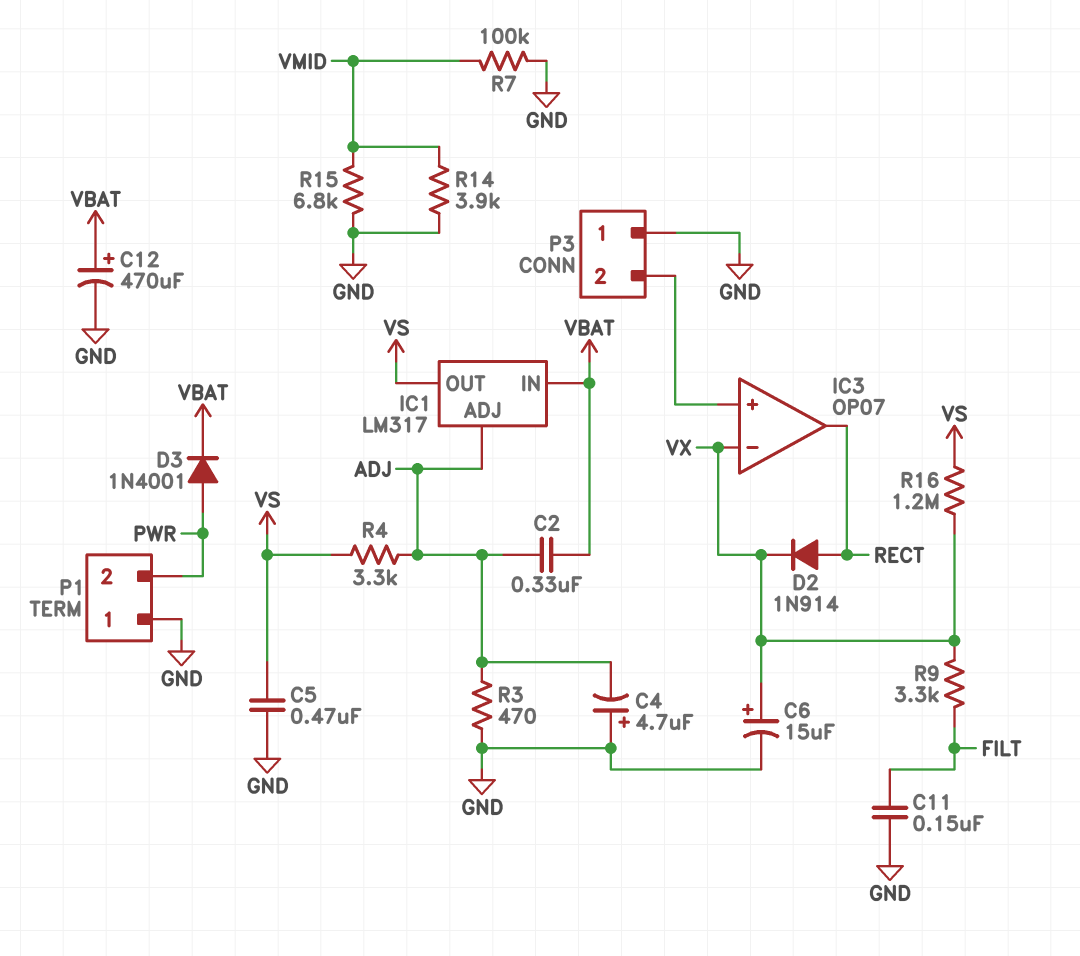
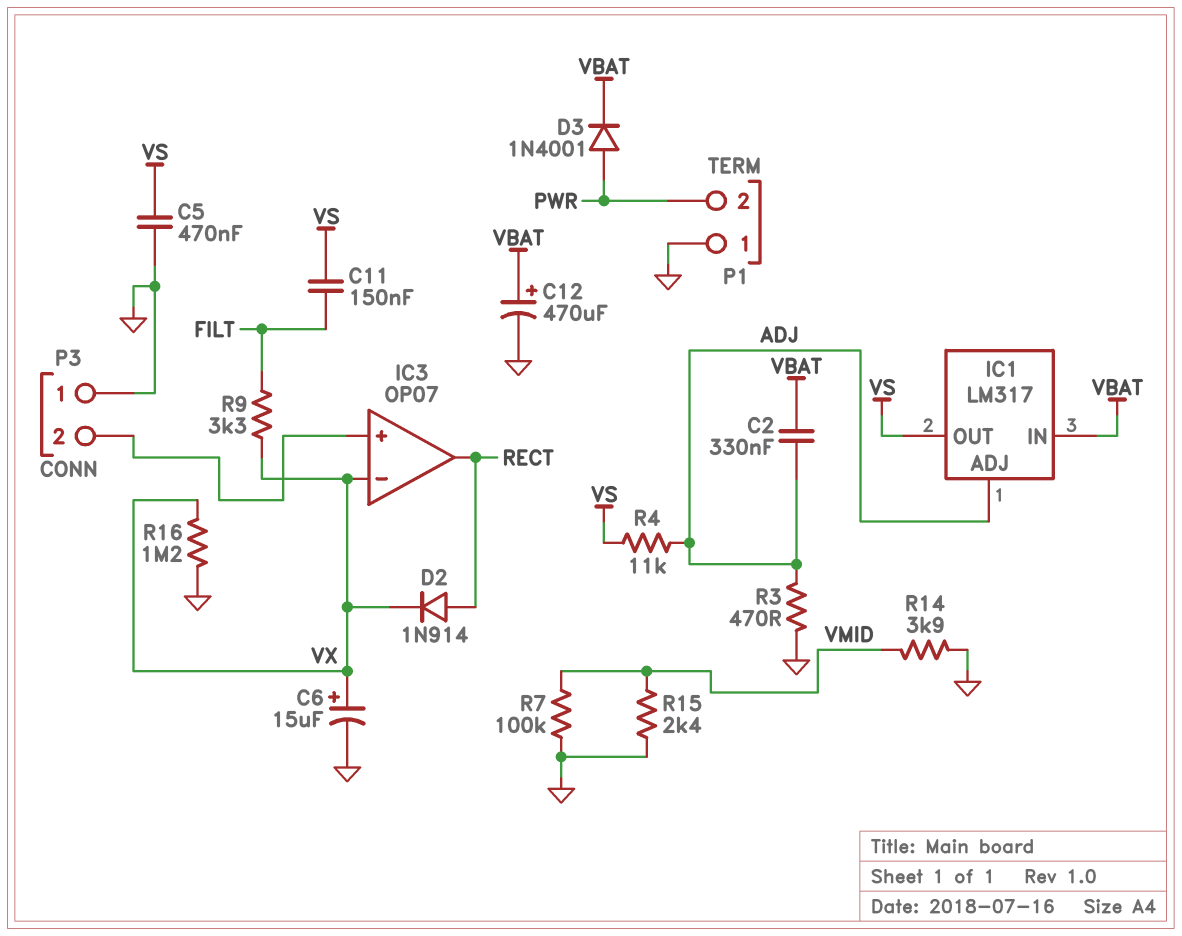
C4: 4.7uF (plus GND, minus ADJ) -> none
C11: 150nF (FILT, GND) -> 150nF (FILT, VS)
R4: 3.3k (ADJ, VS) -> 11k (ADJ, VS)
R15: 6.8k (GND, VMID) -> 2.4k (GND, VMID)
R16: 1.2M (VS, VX) -> 1.2M (GND, VX)

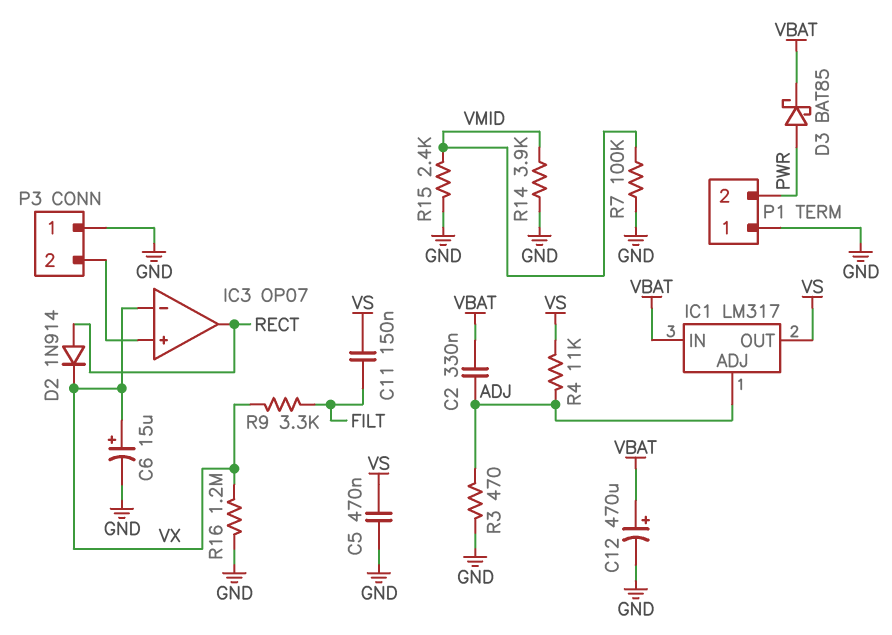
D3: diode 1N4001 (A PWR, K VBAT) -> schottky BAT85 (A PWR, K VBAT)

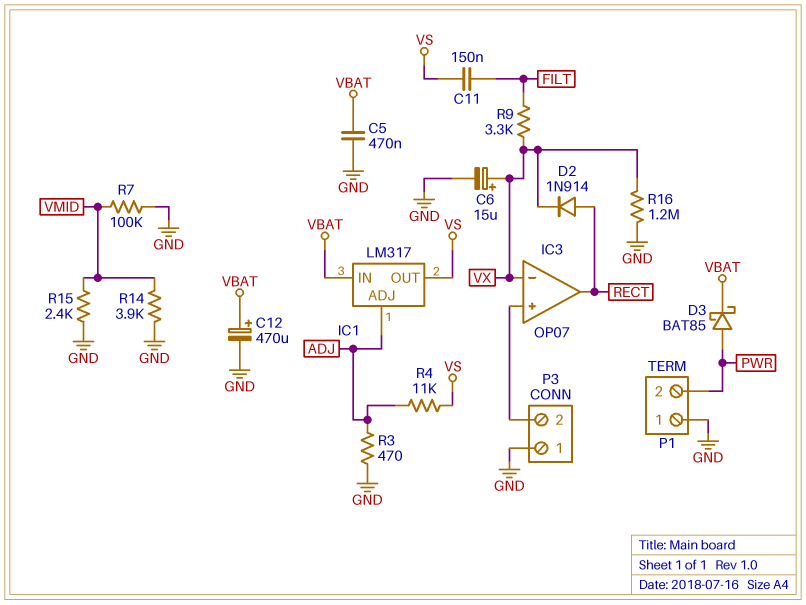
C2: 330nF (ADJ, VBAT) -> none
C5: 470nF (GND, VS) -> 470nF (GND, VBAT)

